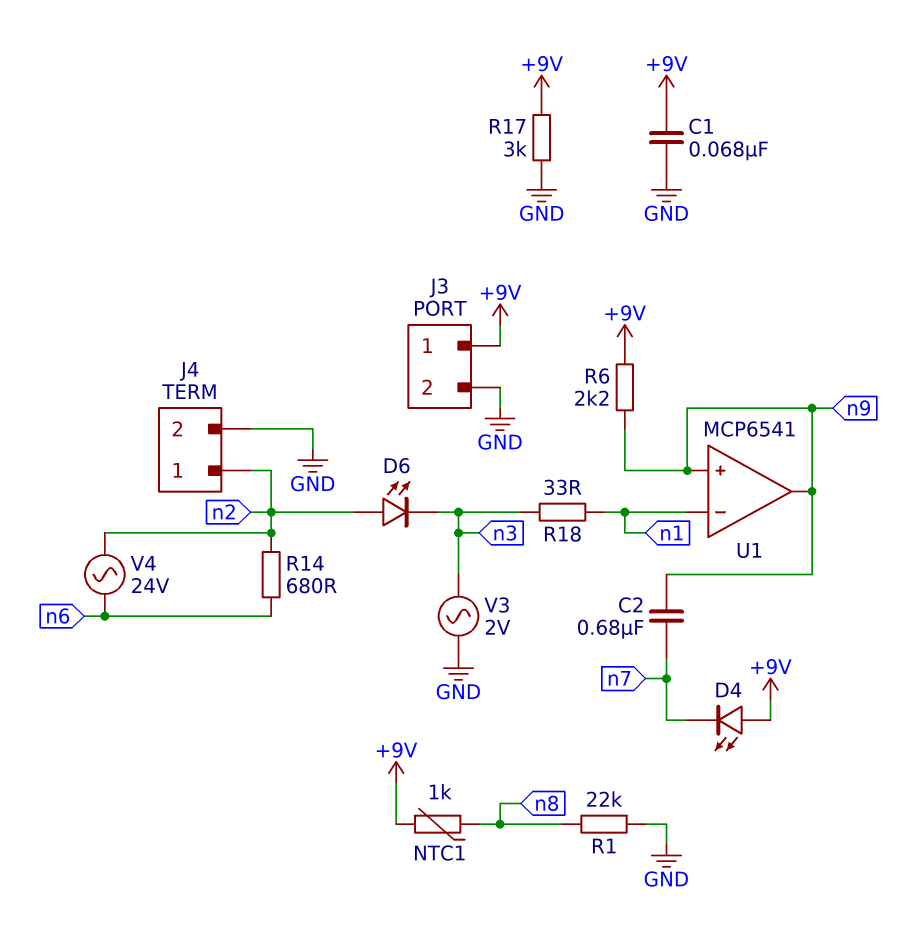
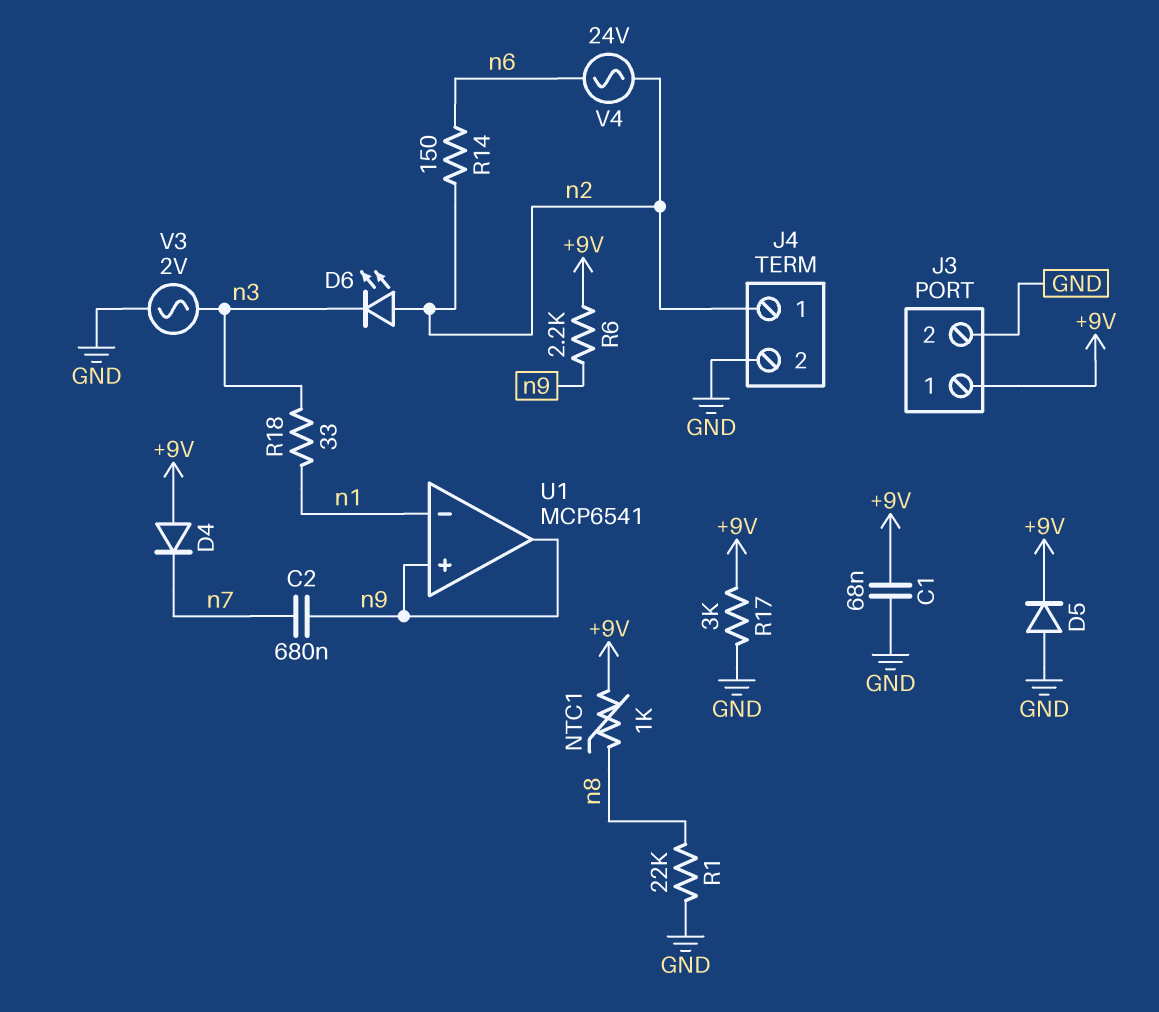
D4: LED (A +9V, K n7) -> diode (A +9V, K n7)
D5: none -> diode (A GND, K +9V)
R14: 680 (n2, n6) -> 150 (n2, n6)

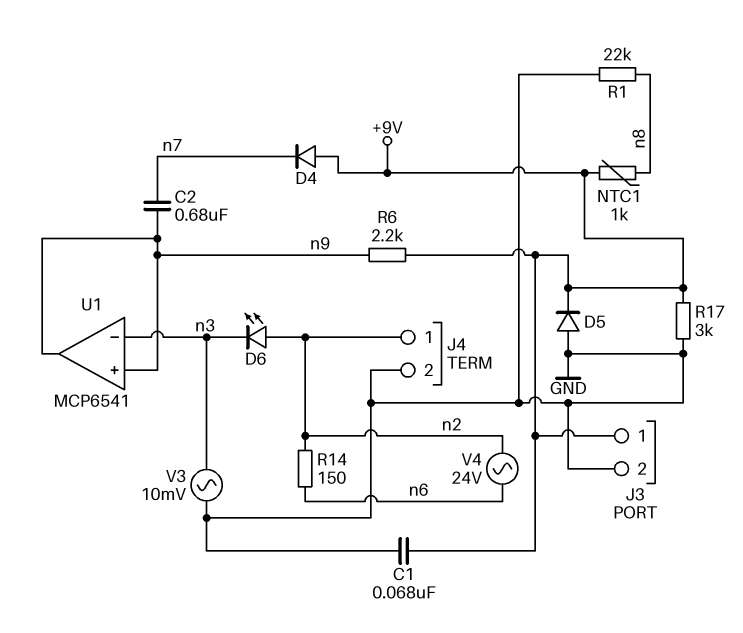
R18: 33 (n1, n3) -> none
U1 pin in-: n1 -> n3
V3: AC 2V (GND, n3) -> AC 10mV (GND, n3)

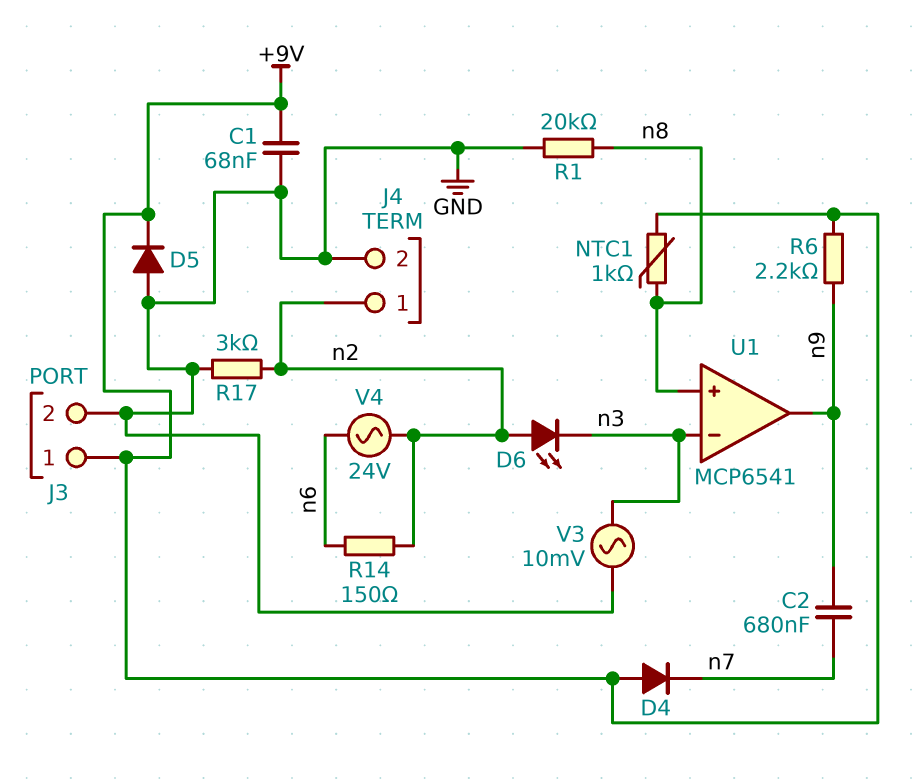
R1: 22k (GND, n8) -> 20k (GND, n8)
R17: 3k (+9V, GND) -> 3k (GND, n2)
U1 pin in+: n9 -> n8

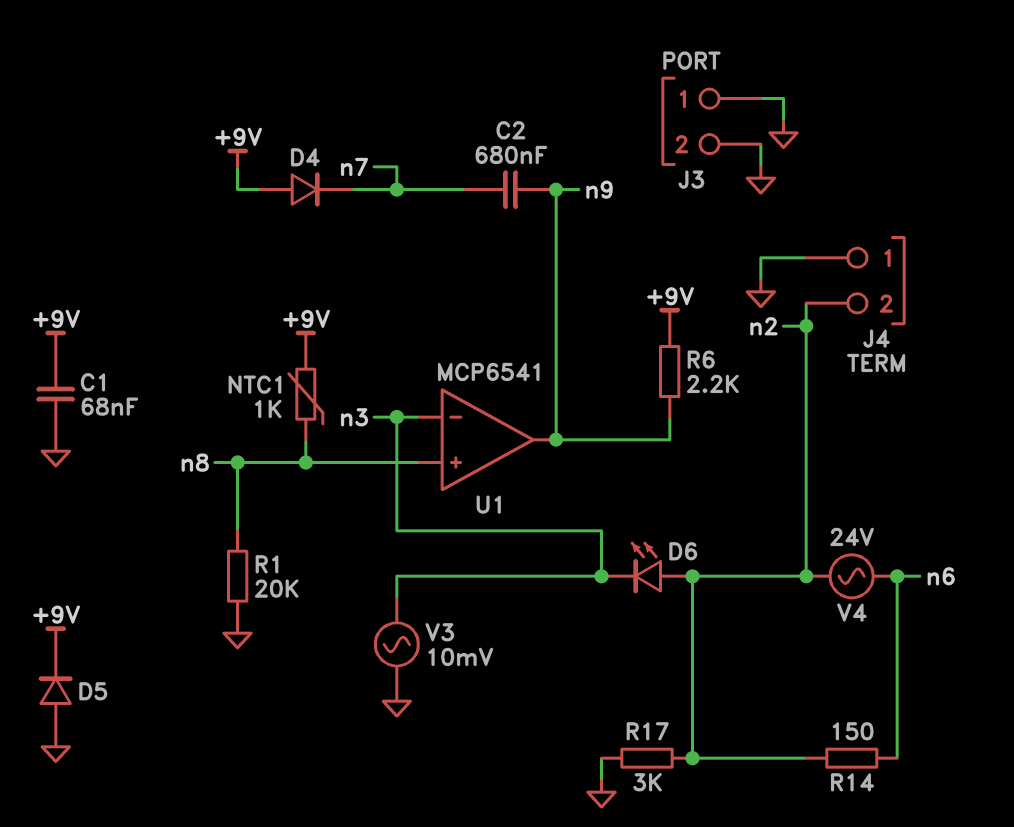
J3 pin 1: +9V -> GND
J4 pin 1: n2 -> GND
J4 pin 2: GND -> n2

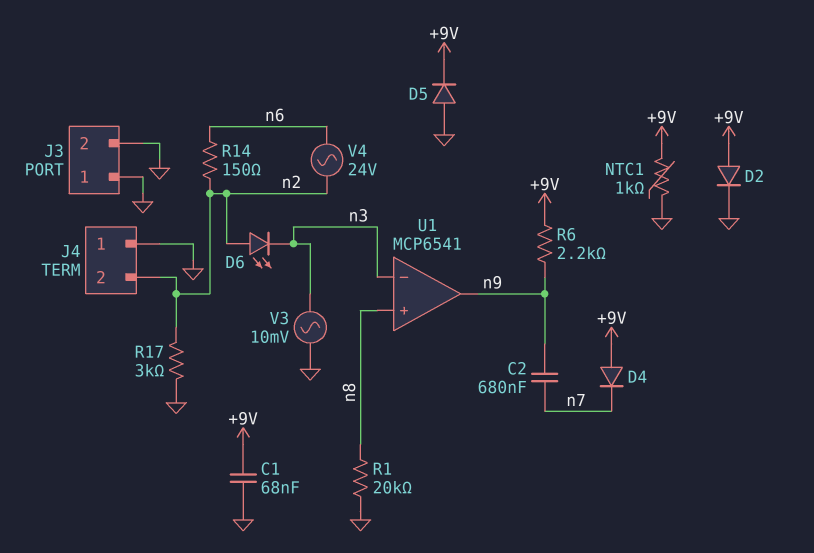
D2: none -> diode (A +9V, K GND)
NTC1: 1k (+9V, n8) -> 1k (+9V, GND)

